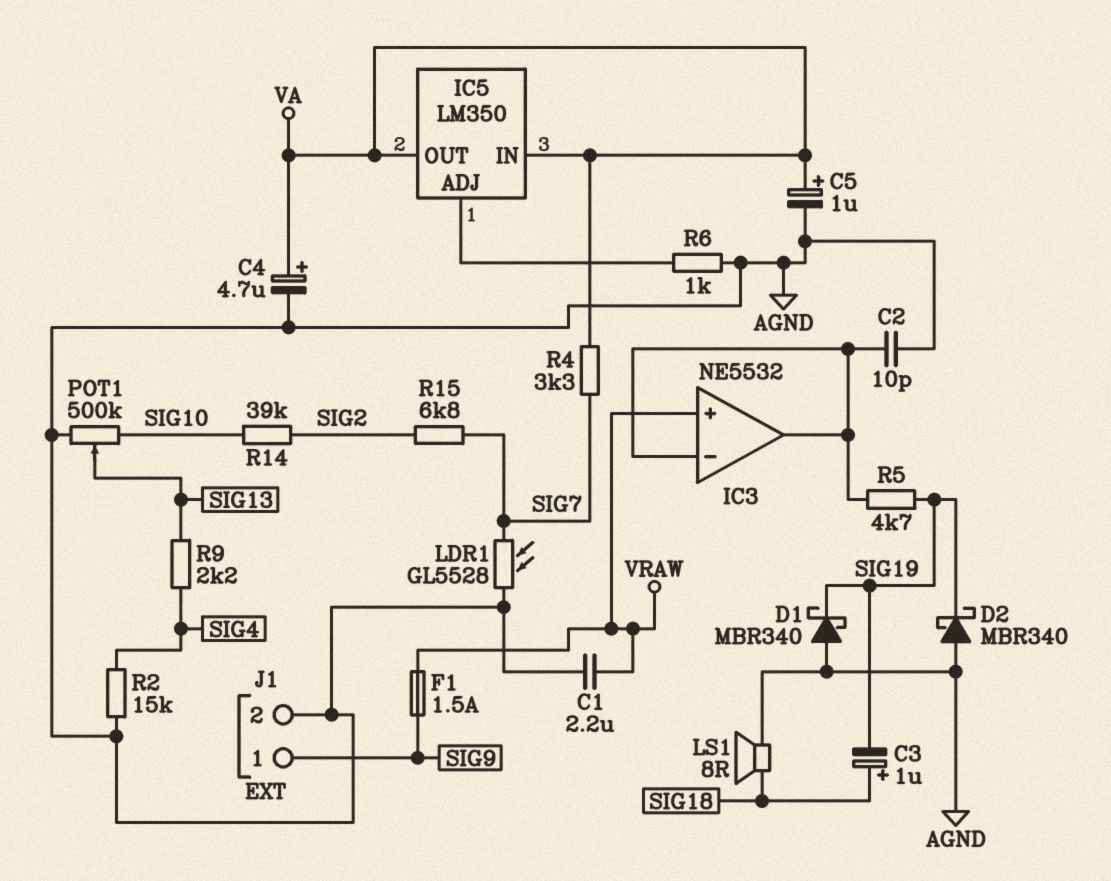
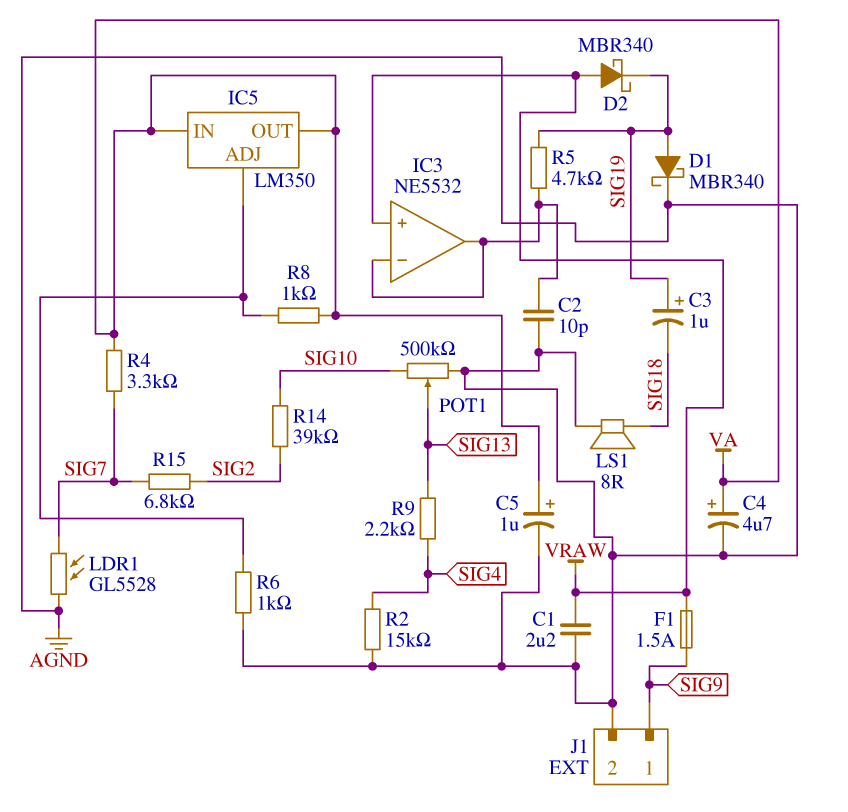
C3: 1uF (plus SIG18, minus SIG19) -> 1uF (plus SIG19, minus SIG18)
D1: schottky MBR340 (A AGND, K SIG19) -> schottky MBR340 (A SIG19, K AGND)
D2: schottky MBR340 (A AGND, K SIG19) -> schottky MBR340 (A VRAW, K SIG19)
R8: none -> 1k (IC5/ADJ, VA)

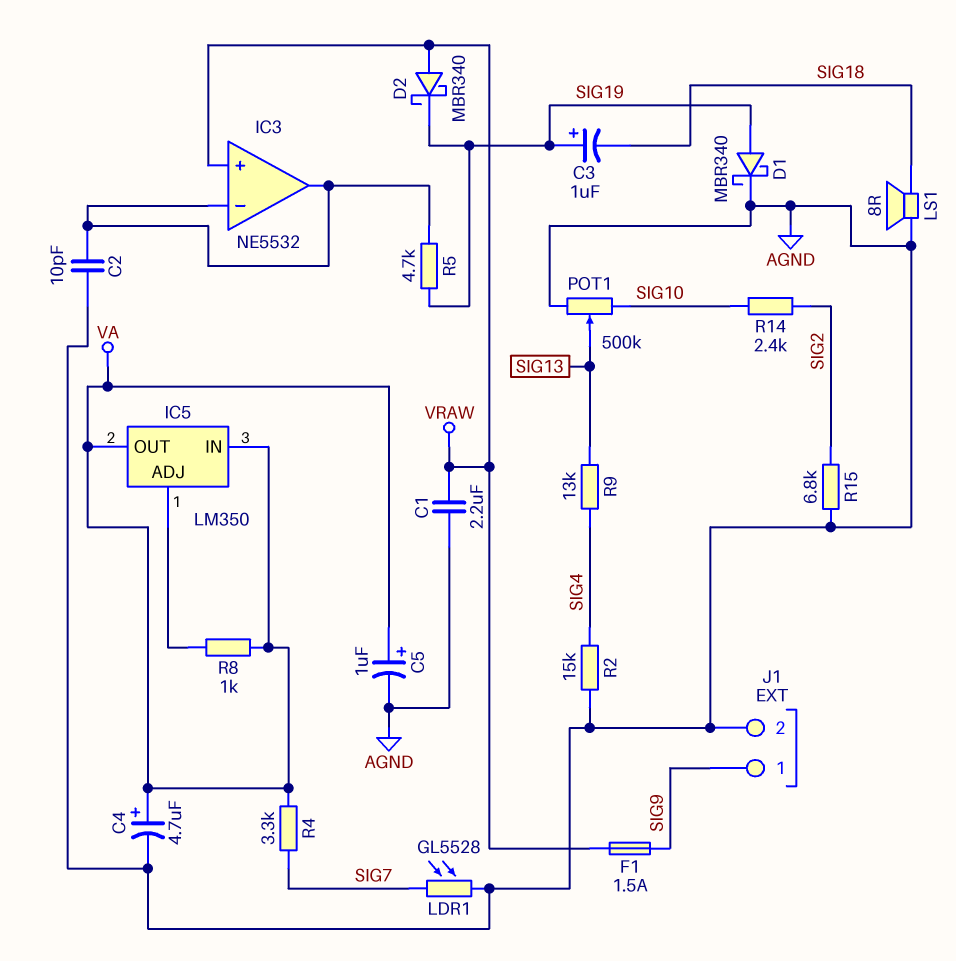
R6: 1k (AGND, IC5/ADJ) -> none
R9: 2.2k (SIG4, SIG13) -> 13k (SIG4, SIG13)
R14: 39k (SIG2, SIG10) -> 2.4k (SIG2, SIG10)
R15: 6.8k (SIG2, SIG7) -> 6.8k (AGND, SIG2)

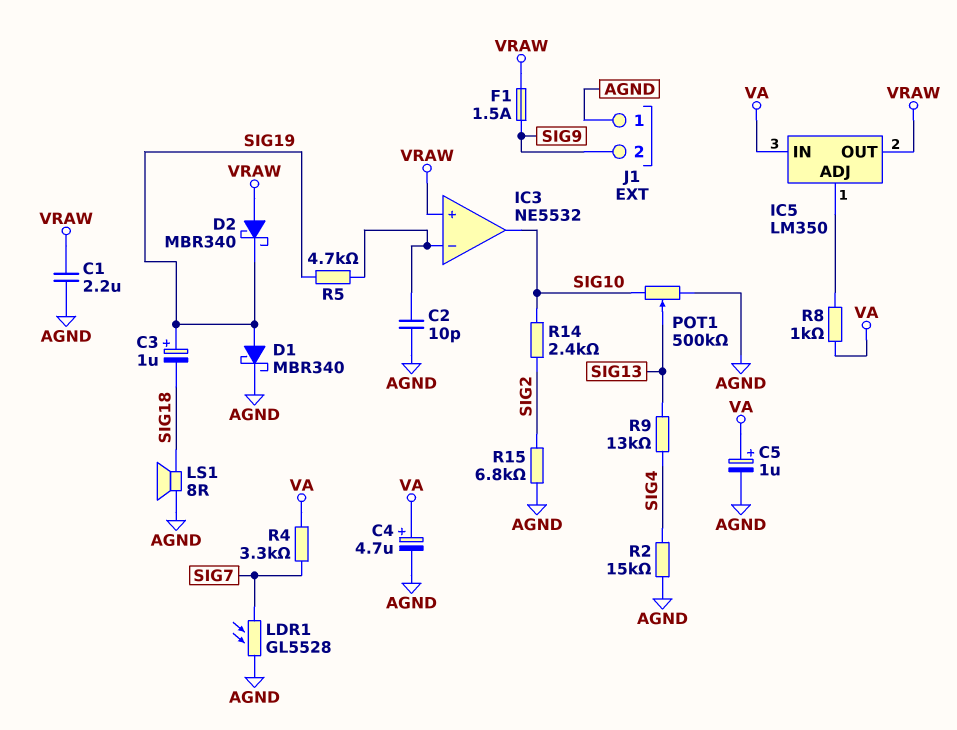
IC3 pin out: IC3/in- -> SIG10
IC5 pin OUT: VA -> VRAW
J1 pin 1: SIG9 -> AGND
J1 pin 2: AGND -> SIG9

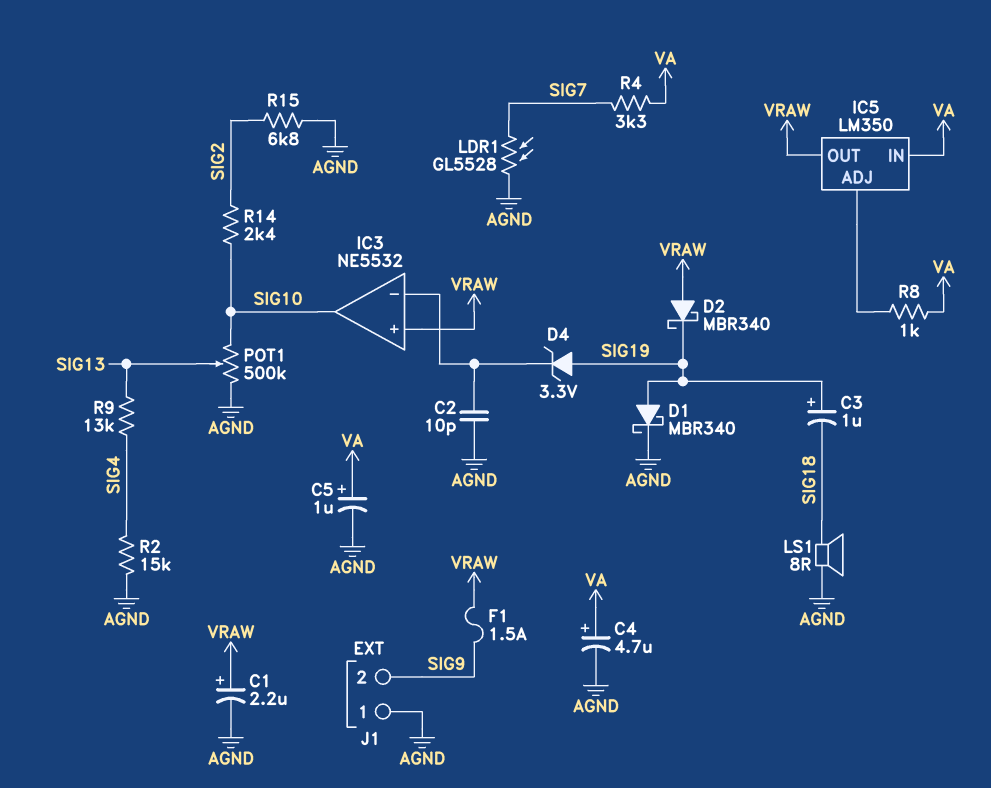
C1: 2.2uF (AGND, VRAW) -> 2.2uF (plus VRAW, minus AGND)
D4: none -> zener 3.3V (A SIG19, K IC3/in-)
R5: 4.7k (IC3/in-, SIG19) -> none

